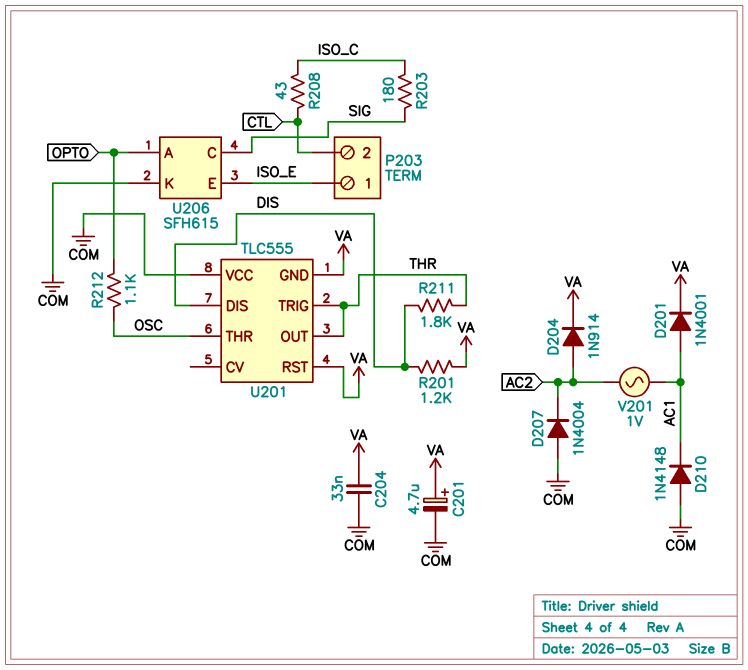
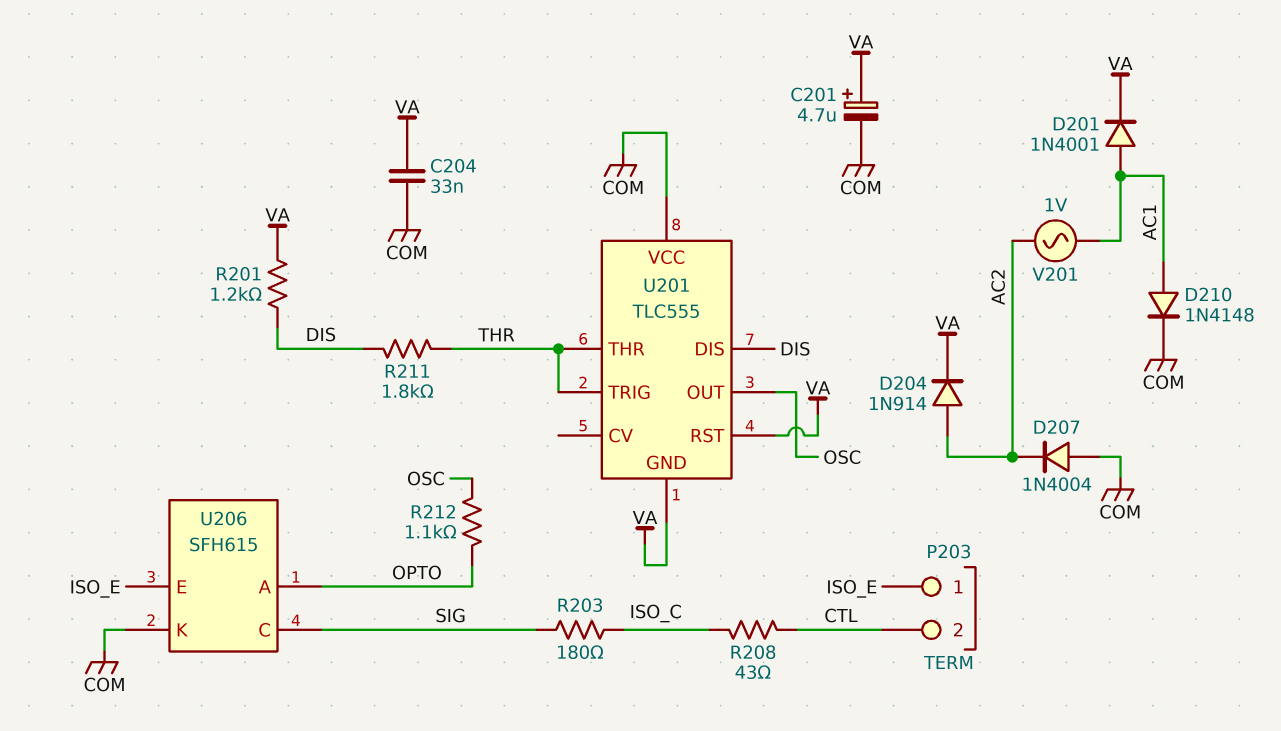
D210: diode 1N4148 (A COM, K AC1) -> diode 1N4148 (A AC1, K COM)
U201 pin OUT: THR -> OSC
U201 pin THR: OSC -> THR

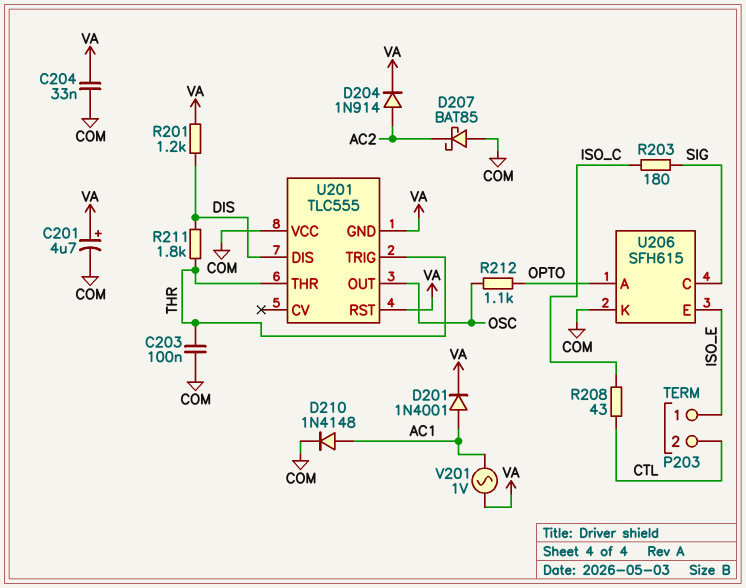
C203: none -> 100nF (COM, THR)
D207: diode 1N4004 (A COM, K AC2) -> schottky BAT85 (A COM, K AC2)
V201: AC 1V (AC1, AC2) -> AC 1V (AC1, VA)

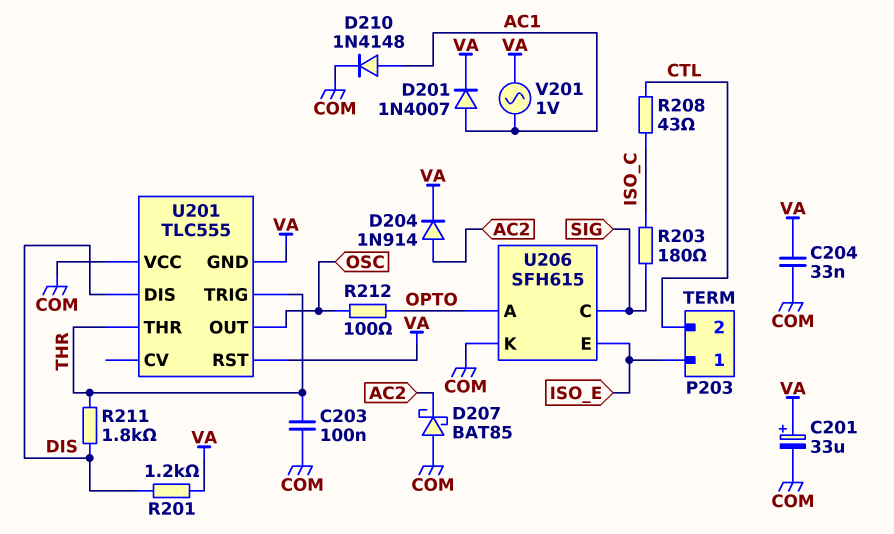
C201: 4.7uF (plus VA, minus COM) -> 33uF (plus VA, minus COM)
D201: diode 1N4001 (A AC1, K VA) -> diode 1N4007 (A AC1, K VA)
R212: 1.1k (OPTO, OSC) -> 100 (OPTO, OSC)

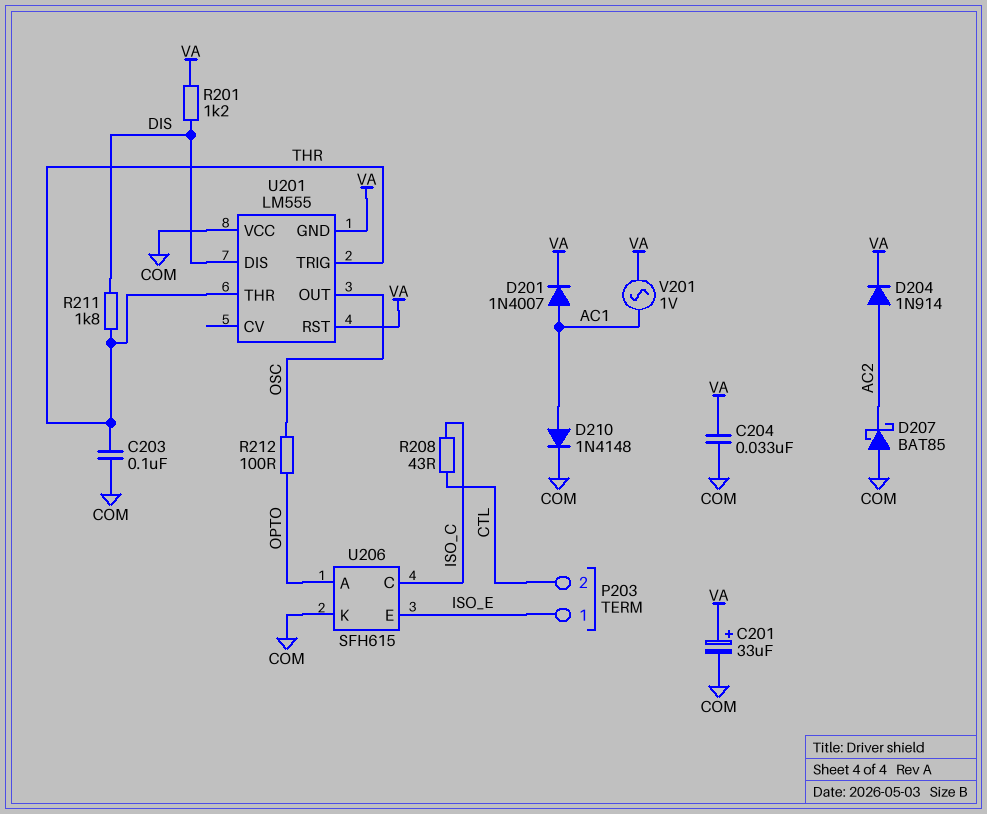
R203: 180 (ISO_C, SIG) -> none
U201: TLC555 -> LM555
U206 pin C: SIG -> ISO_C

